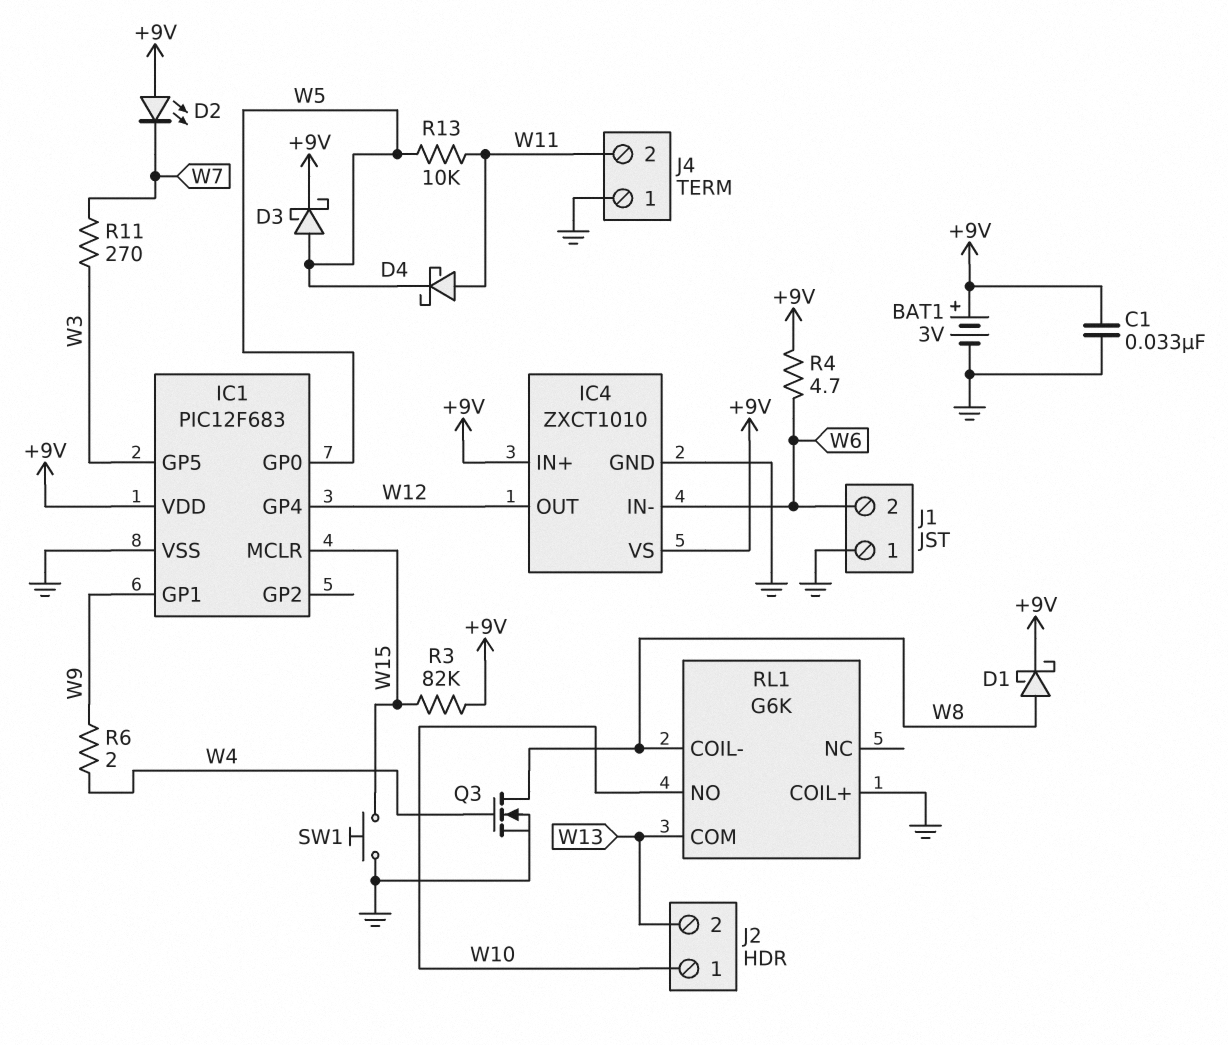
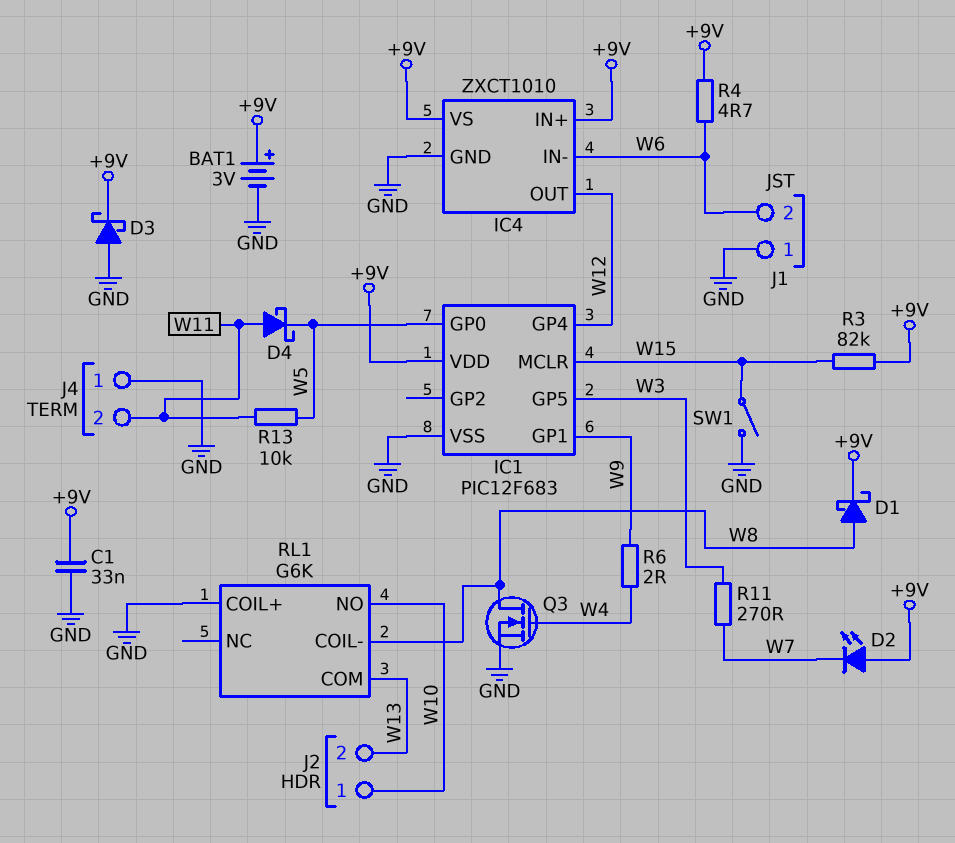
D3: schottky (A W5, K +9V) -> schottky (A GND, K +9V)
SW1: button (GND, W15) -> switch (GND, W15)

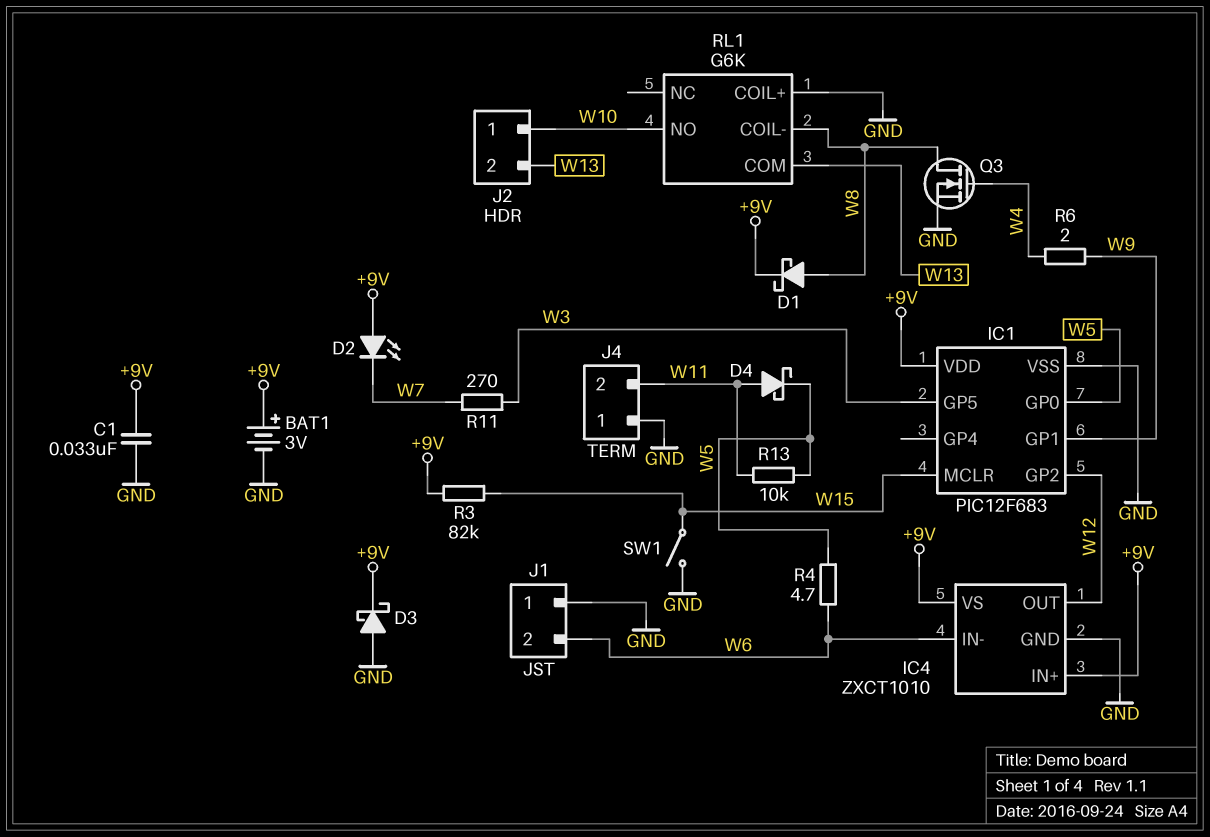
IC1 pin GP2: none -> W12
IC1 pin GP4: W12 -> none
R4: 4.7 (+9V, W6) -> 4.7 (W5, W6)

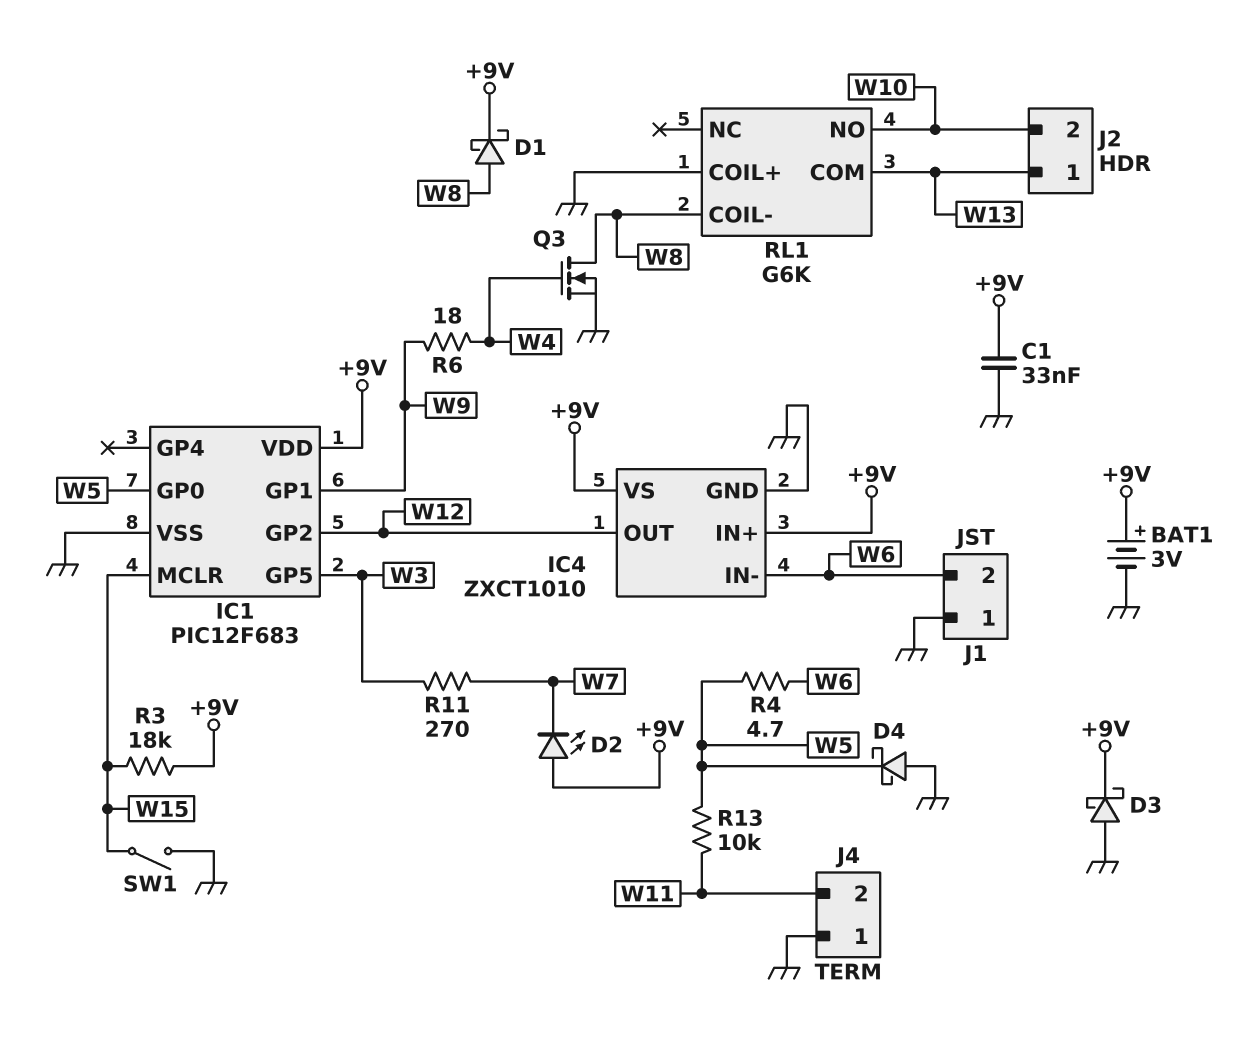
D4: schottky (A W11, K W5) -> schottky (A GND, K W5)
J2 pin 1: W10 -> W13
J2 pin 2: W13 -> W10
R3: 82k (+9V, W15) -> 18k (+9V, W15)
R6: 2 (W4, W9) -> 18 (W4, W9)

